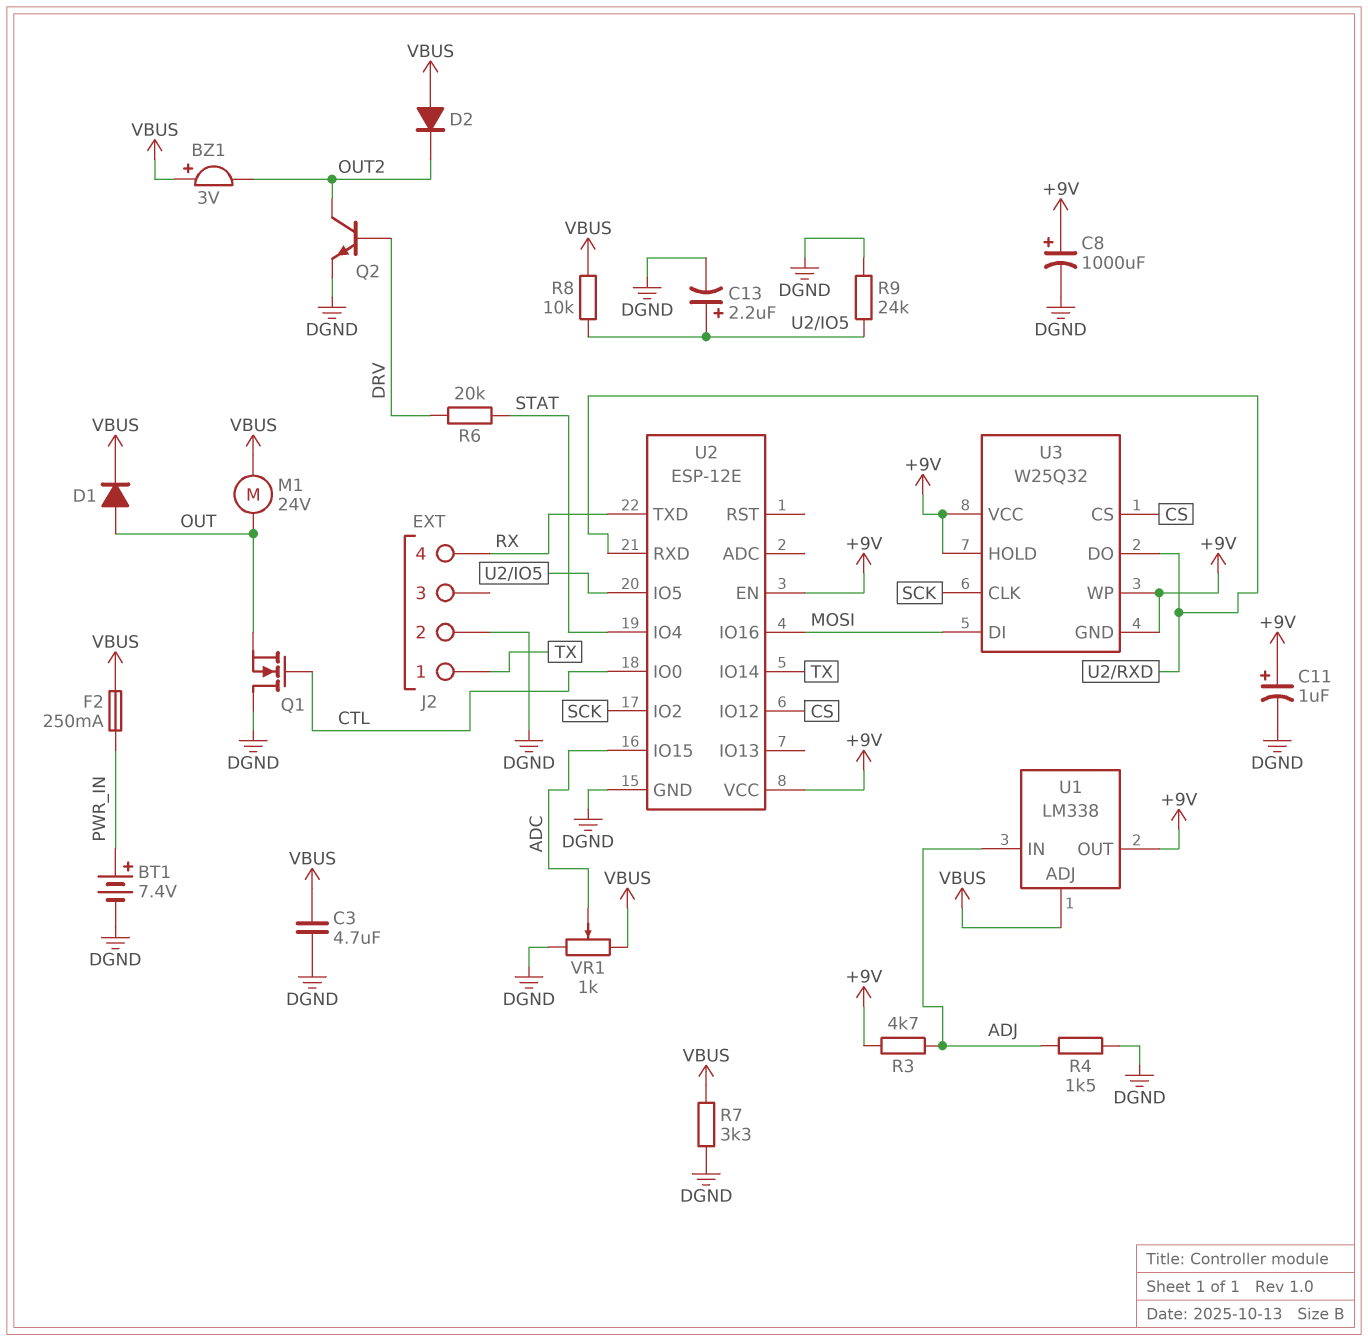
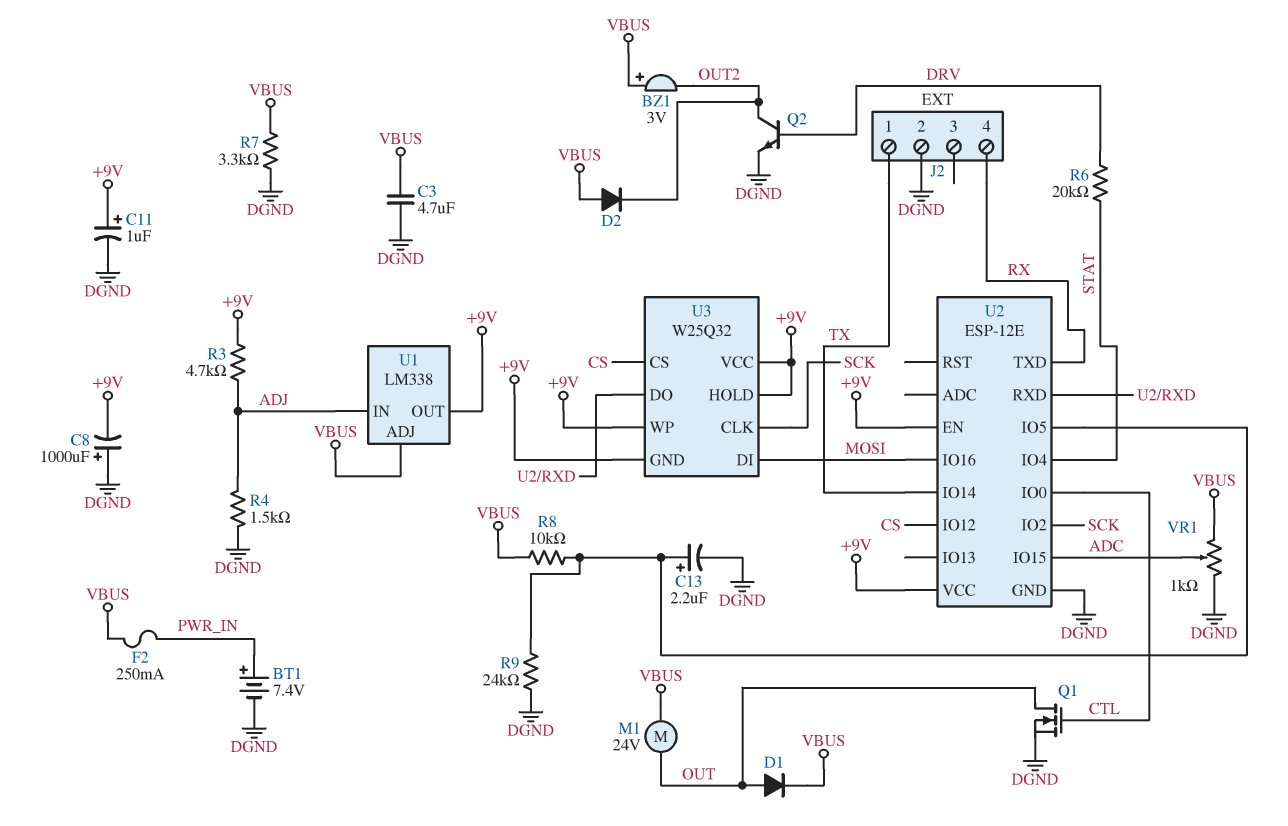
C8: 1000uF (plus +9V, minus DGND) -> 1000uF (plus DGND, minus +9V)
Q1: NMOS (G CTL, D DGND, S OUT) -> NMOS (G CTL, D OUT, S DGND)

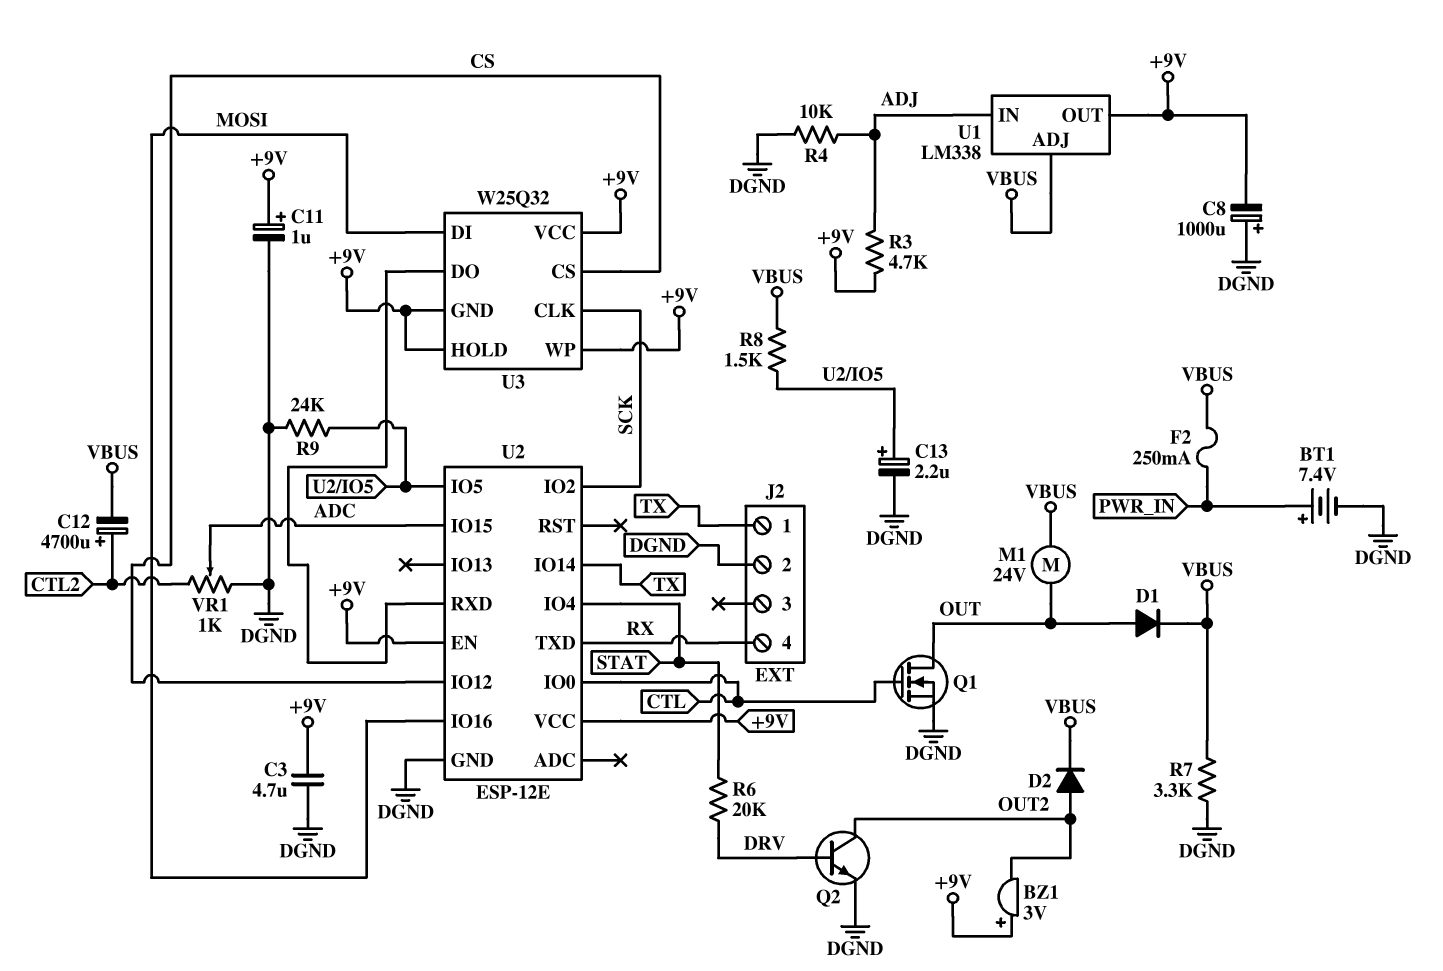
BZ1: buzzer 3V (plus VBUS, minus OUT2) -> buzzer 3V (plus +9V, minus OUT2)
C3: 4.7uF (DGND, VBUS) -> 4.7uF (+9V, DGND)
C12: none -> 4700uF (plus CTL2, minus VBUS)
D2: diode (A VBUS, K OUT2) -> diode (A OUT2, K VBUS)
R4: 1.5k (ADJ, DGND) -> 10k (ADJ, DGND)
R8: 10k (U2/IO5, VBUS) -> 1.5k (U2/IO5, VBUS)
VR1: 1k (DGND, VBUS, wiper ADC) -> 1k (CTL2, DGND, wiper ADC)

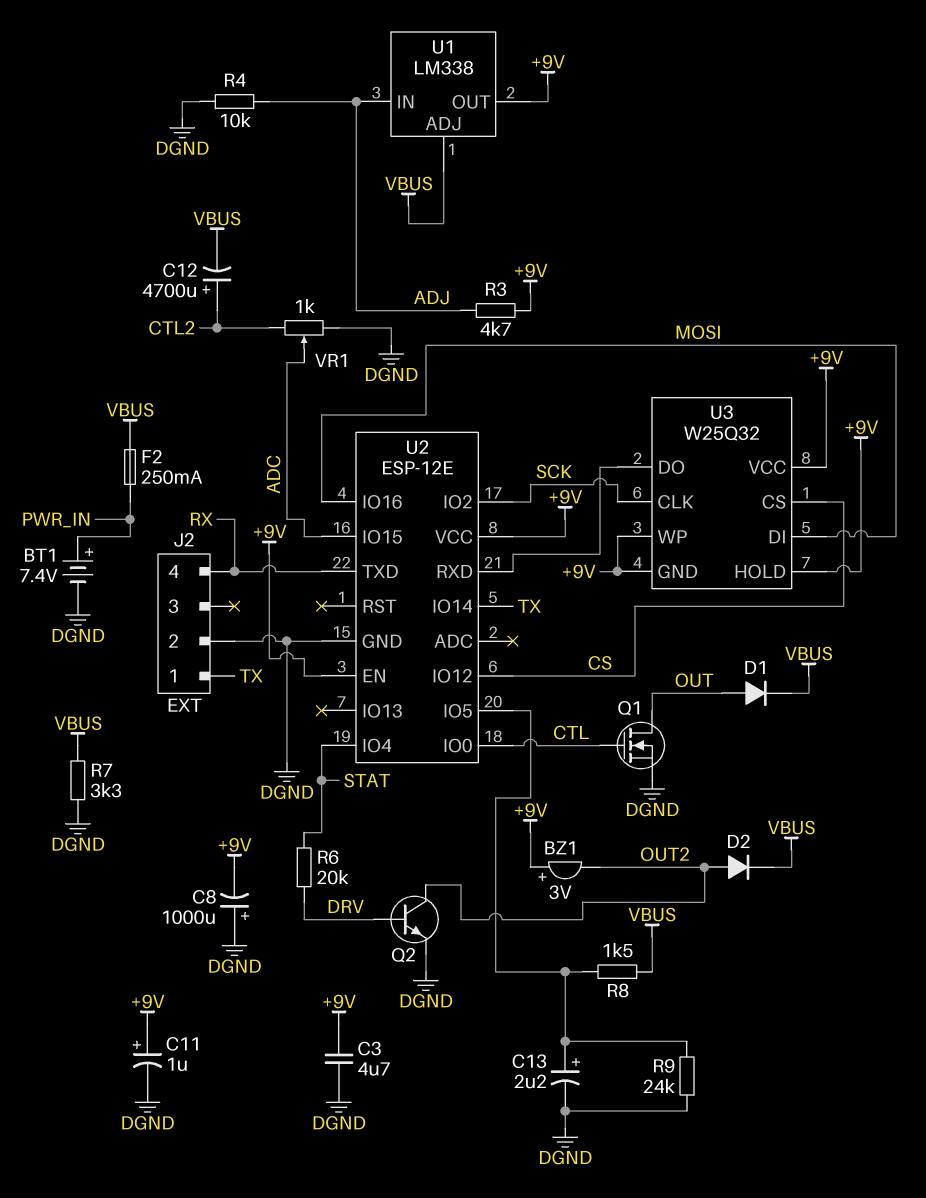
M1: motor 24V (OUT, VBUS) -> none

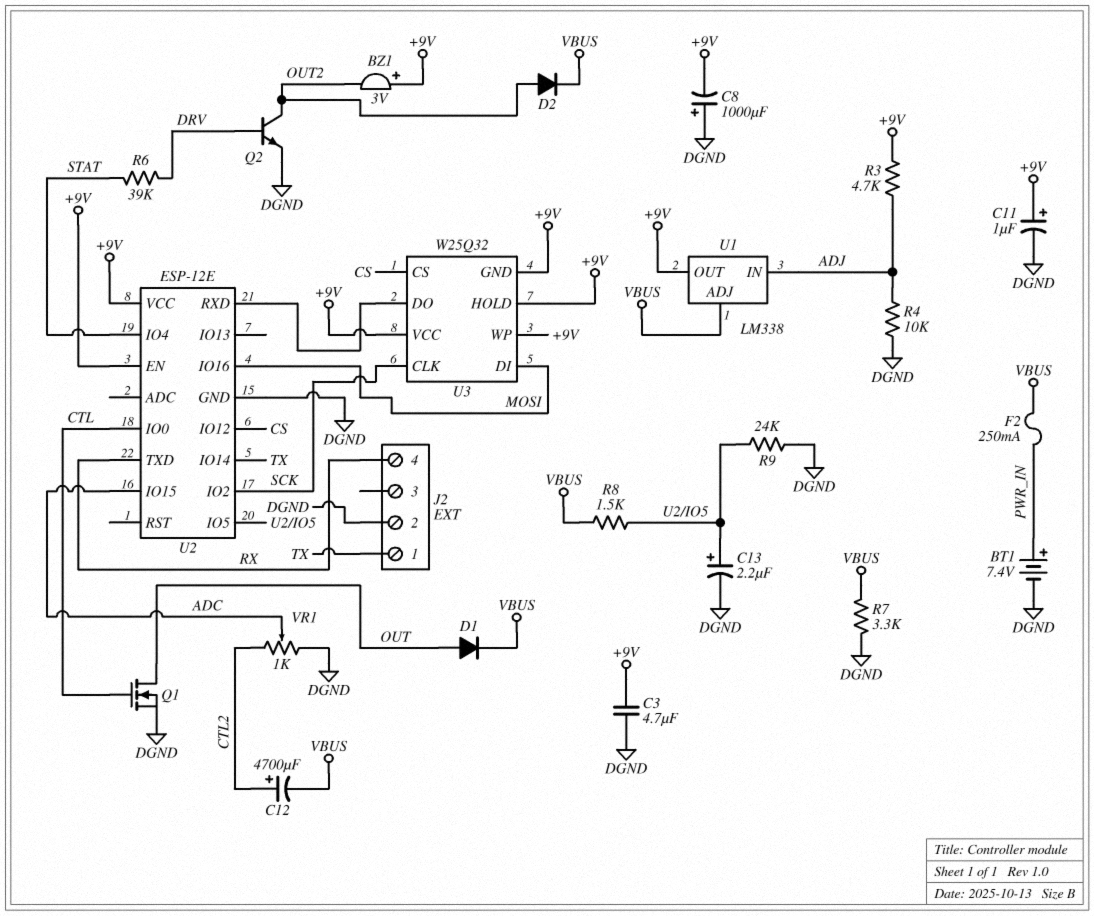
R6: 20k (DRV, STAT) -> 39k (DRV, STAT)

